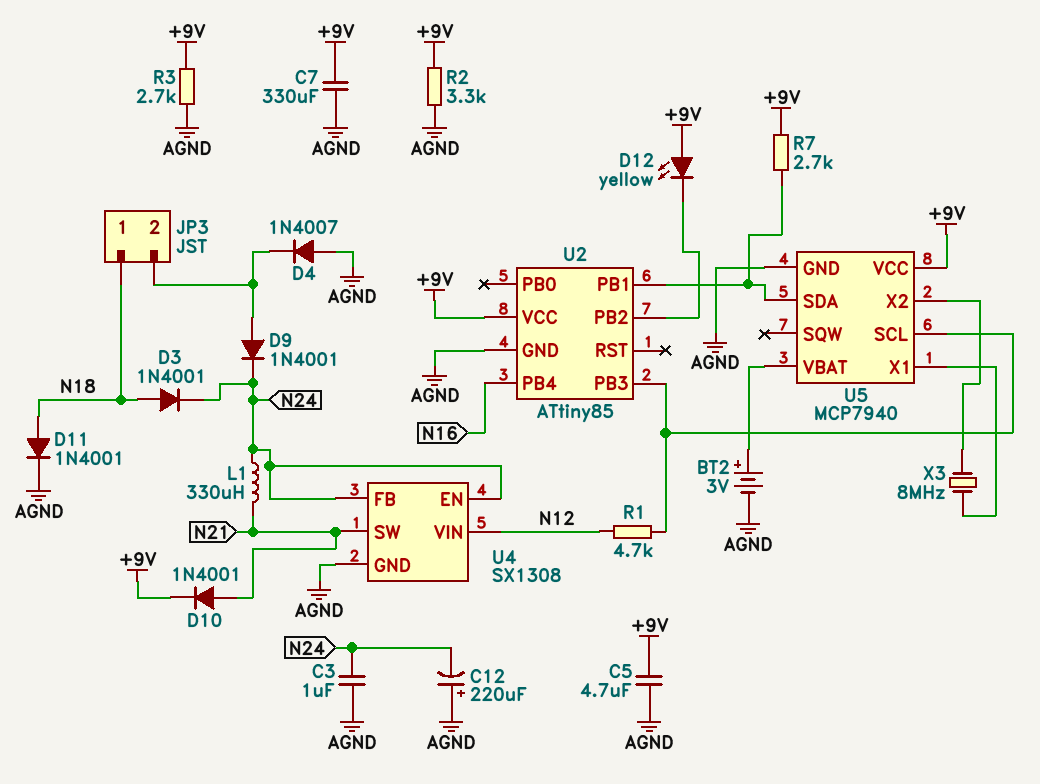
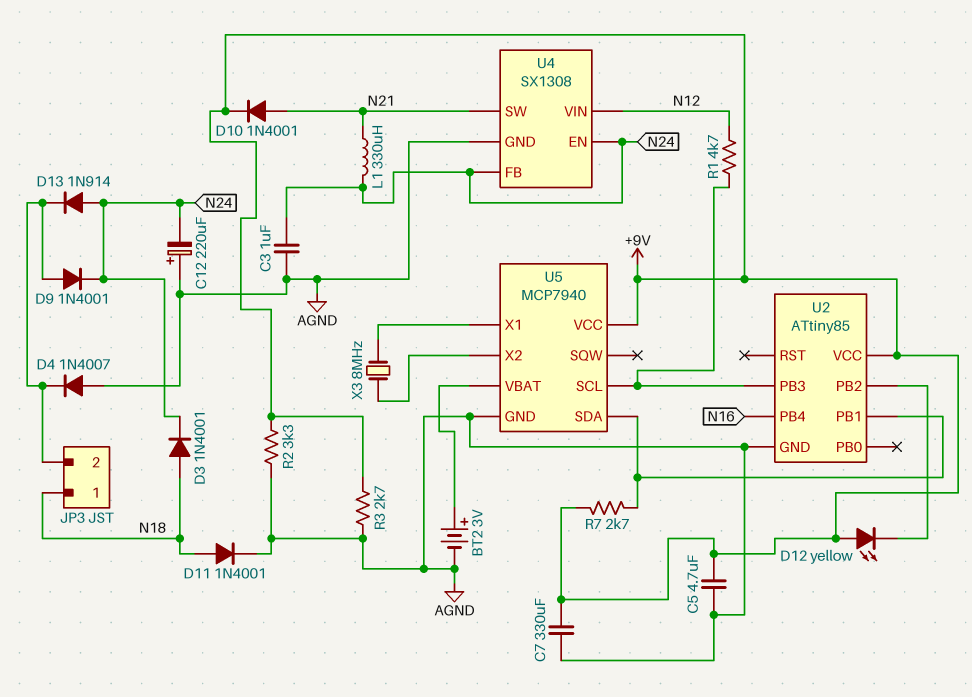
D13: none -> diode 1N914 (A N24, K JP3/2)

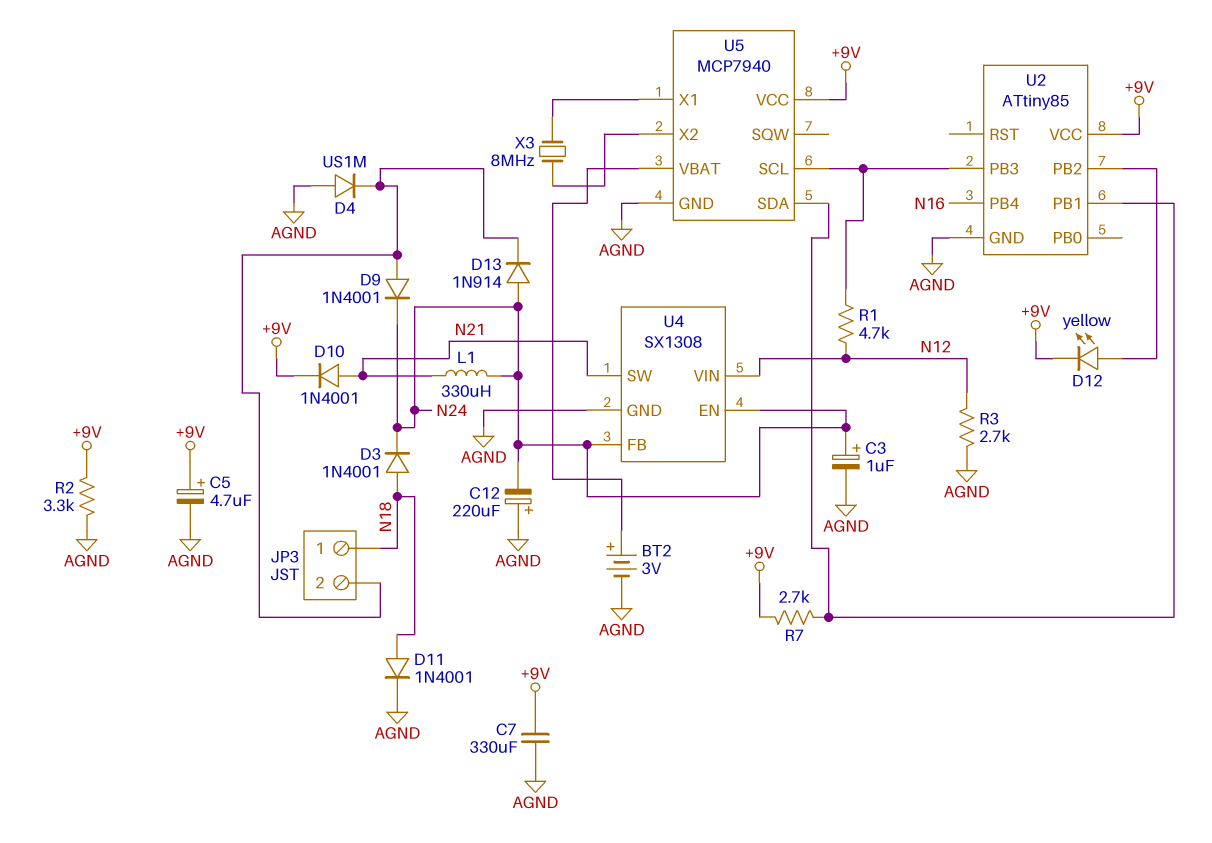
C3: 1uF (AGND, N24) -> 1uF (plus N24, minus AGND)
C5: 4.7uF (+9V, AGND) -> 4.7uF (plus +9V, minus AGND)
D4: diode 1N4007 (A AGND, K JP3/2) -> diode US1M (A AGND, K JP3/2)
D12: LED yellow (A +9V, K U2/PB2) -> LED yellow (A U2/PB2, K +9V)
R3: 2.7k (+9V, AGND) -> 2.7k (AGND, N12)

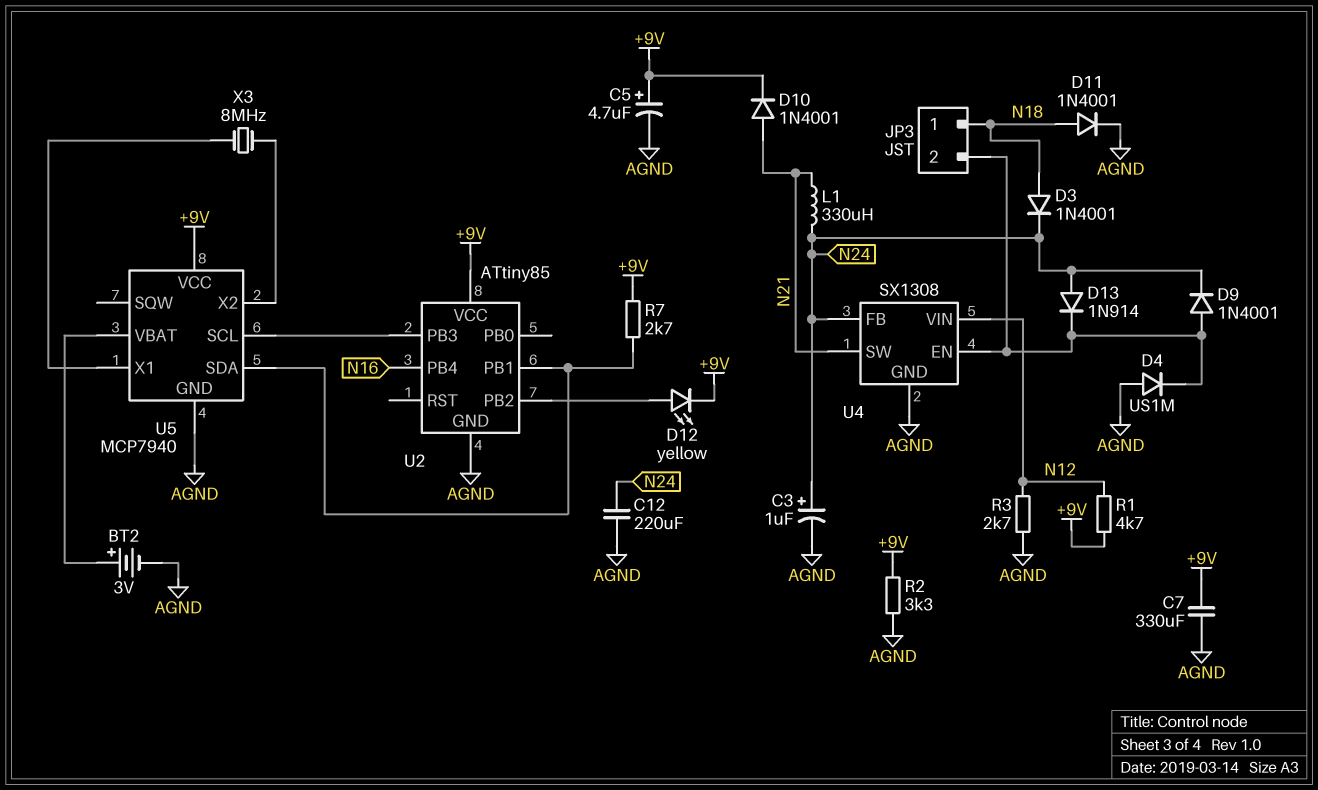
C12: 220uF (plus AGND, minus N24) -> 220uF (AGND, N24)
R1: 4.7k (N12, U2/PB3) -> 4.7k (+9V, N12)
U4 pin EN: N24 -> JP3/2

